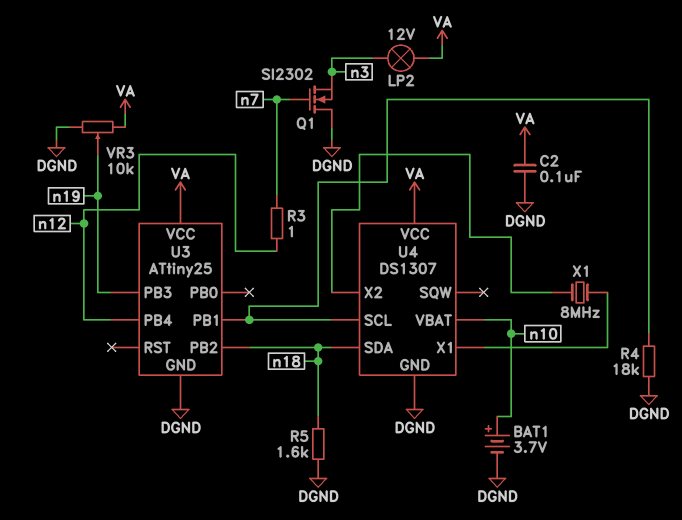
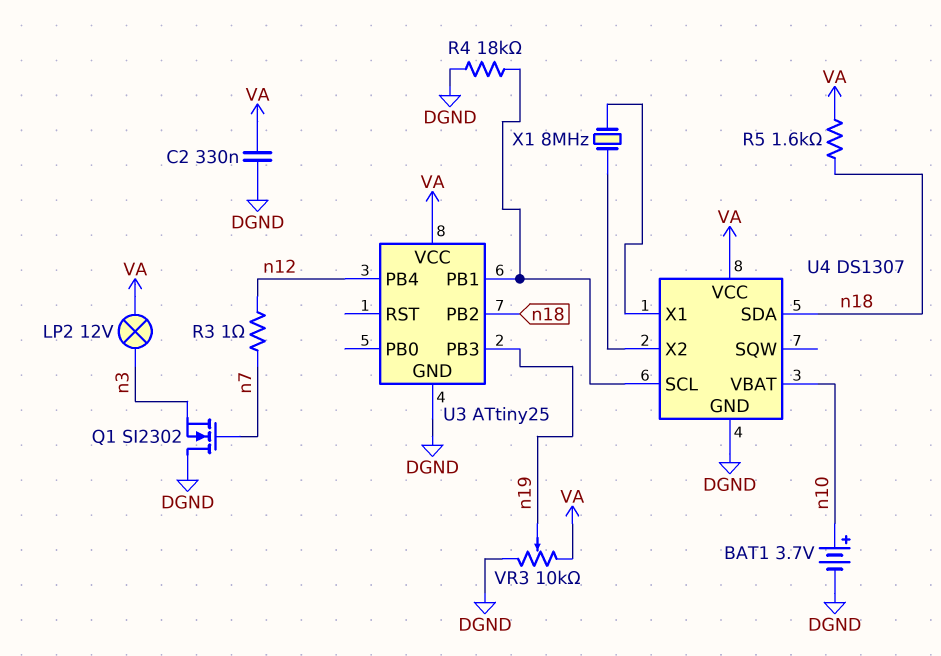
C2: 100nF (DGND, VA) -> 330nF (DGND, VA)
R5: 1.6k (DGND, n18) -> 1.6k (VA, n18)

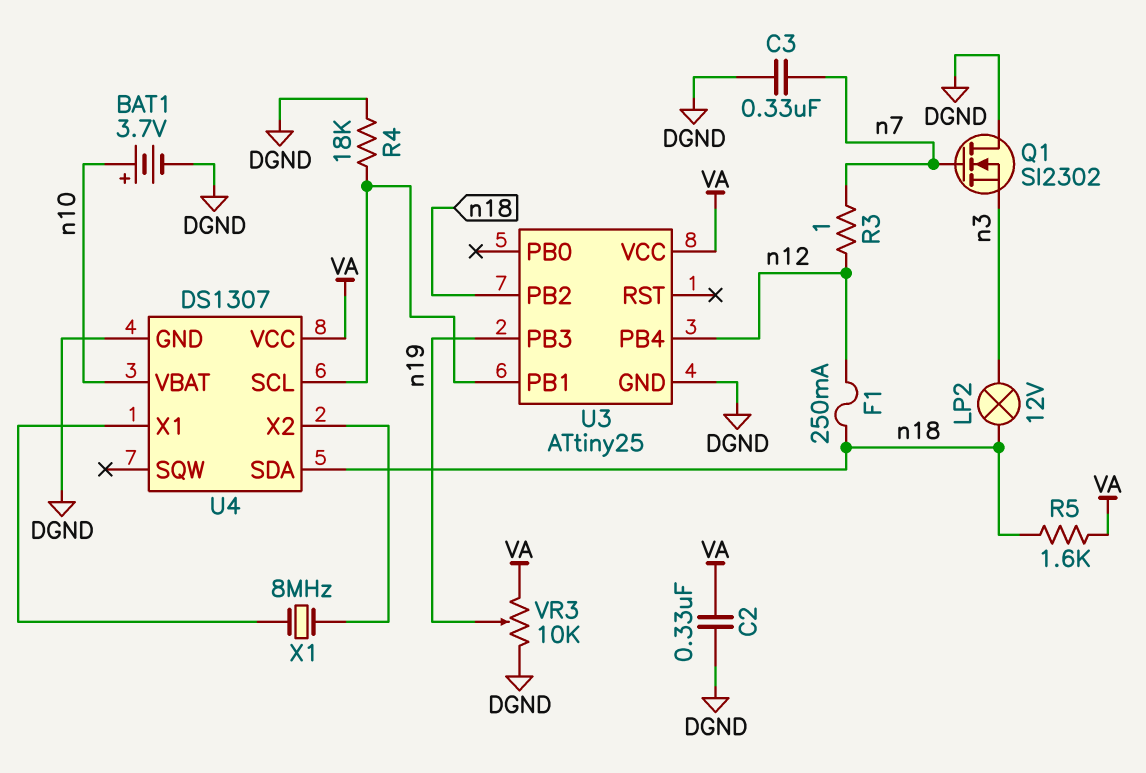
C3: none -> 330nF (DGND, n7)
F1: none -> 250mA (n12, n18)
LP2: lamp 12V (VA, n3) -> lamp 12V (n3, n18)

